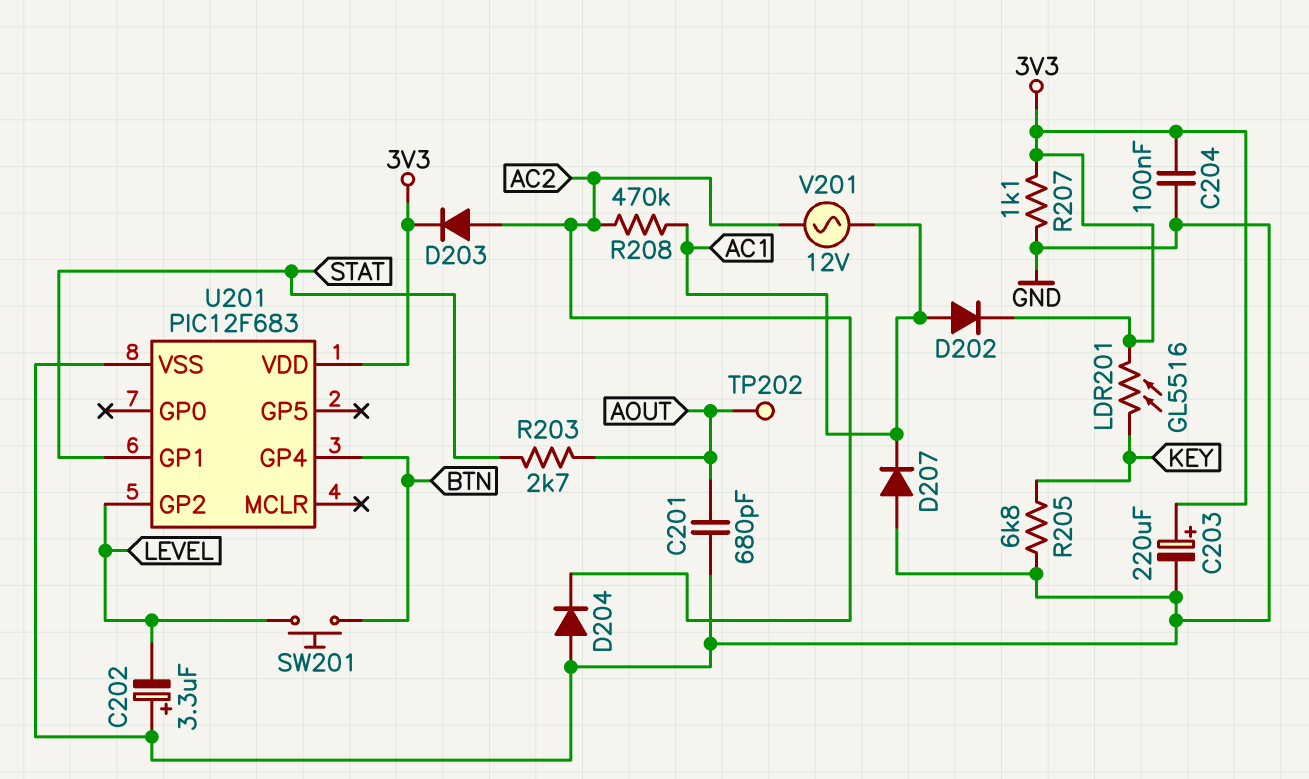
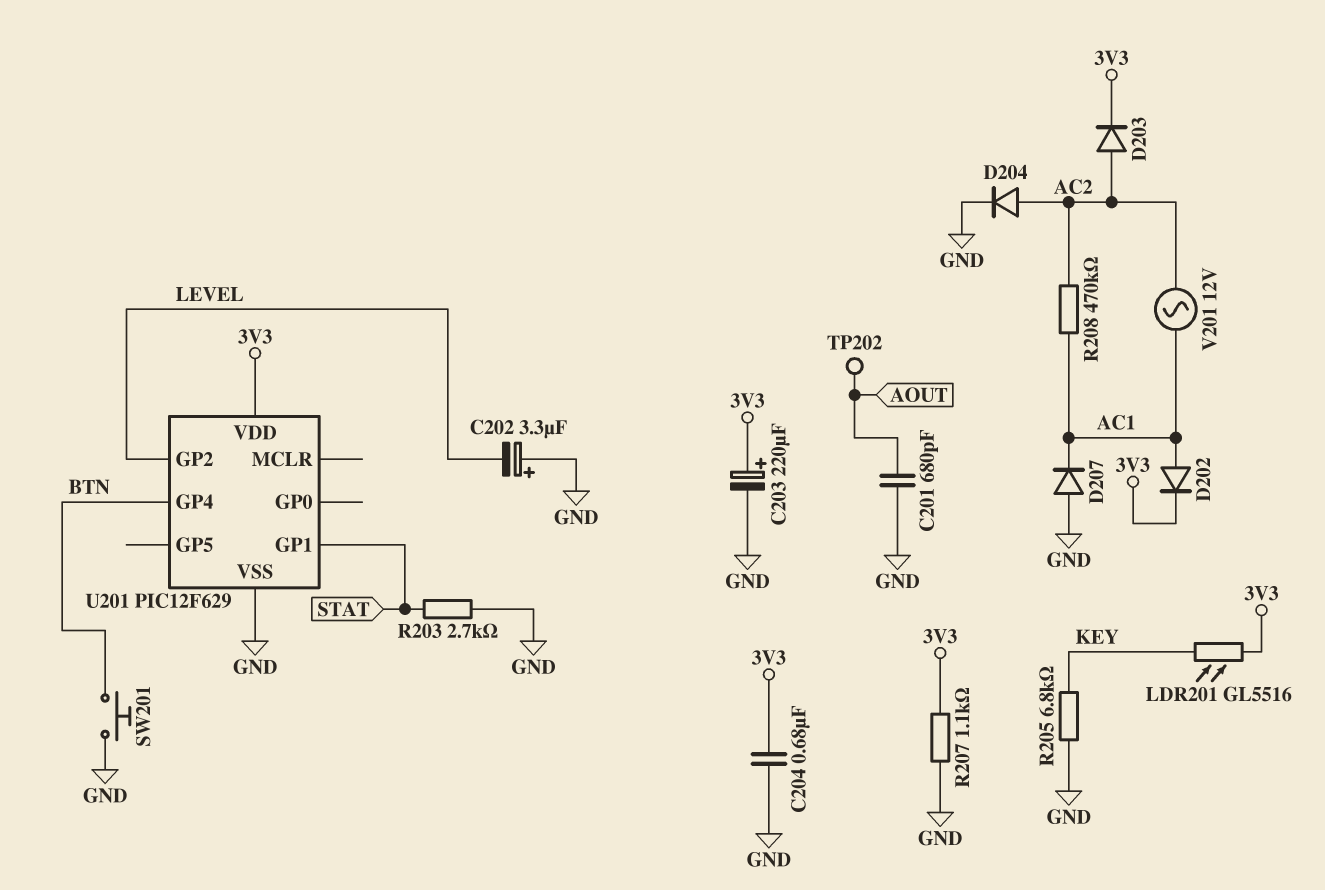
C204: 100nF (3V3, GND) -> 680nF (3V3, GND)
D204: diode (A GND, K AC2) -> diode (A AC2, K GND)
R203: 2.7k (AOUT, STAT) -> 2.7k (GND, STAT)
SW201: button (BTN, LEVEL) -> button (BTN, GND)
U201: PIC12F683 -> PIC12F629

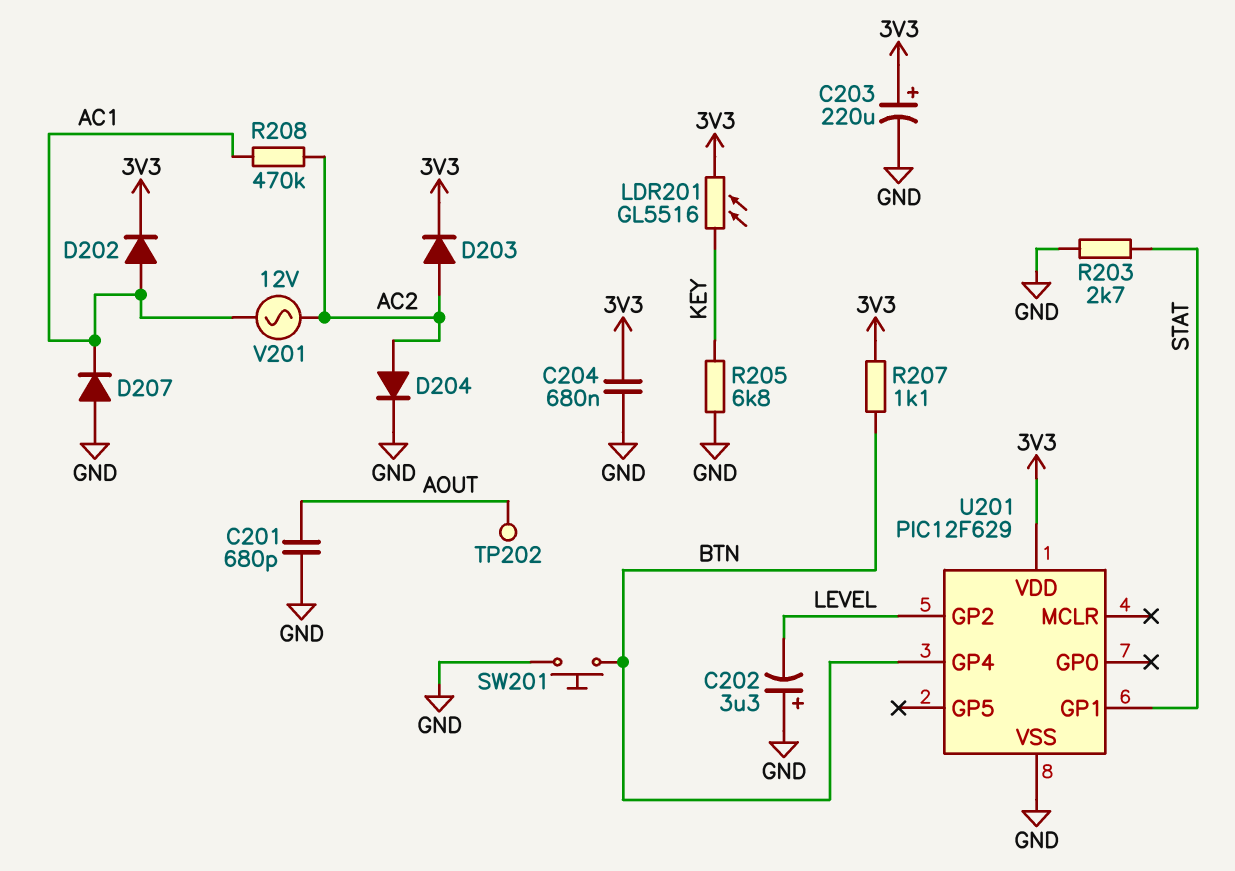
R207: 1.1k (3V3, GND) -> 1.1k (3V3, BTN)

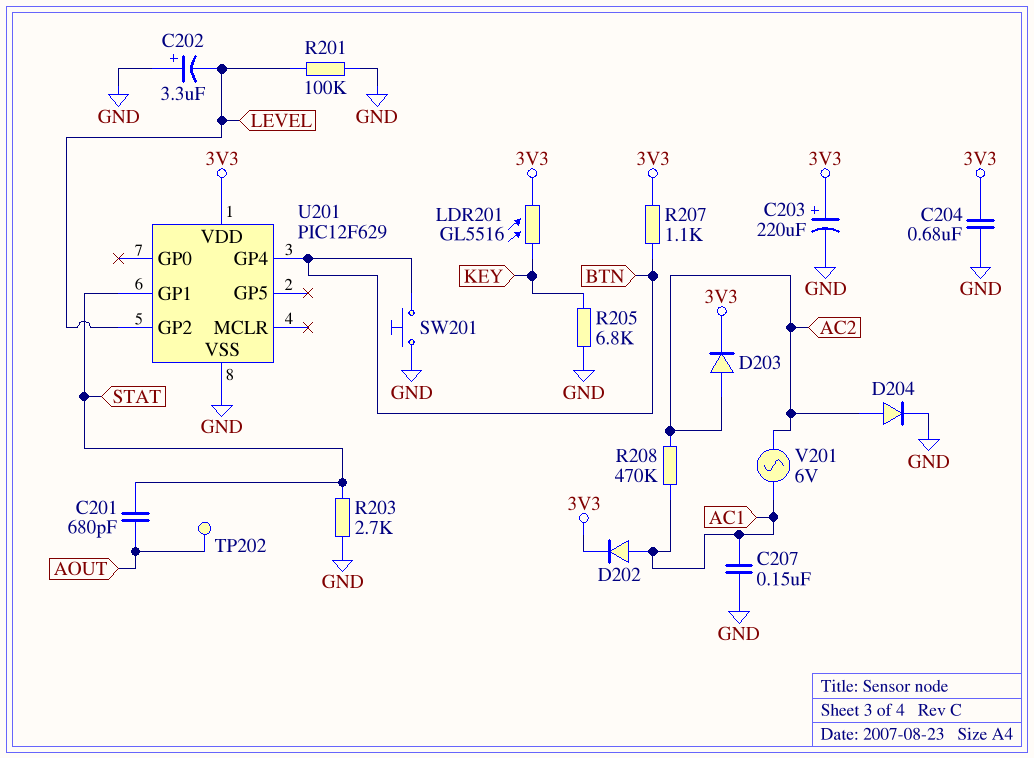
C201: 680pF (AOUT, GND) -> 680pF (AOUT, STAT)
C207: none -> 150nF (AC1, GND)
D207: diode (A GND, K AC1) -> none
R201: none -> 100k (GND, LEVEL)
V201: AC 12V (AC1, AC2) -> AC 6V (AC1, AC2)

